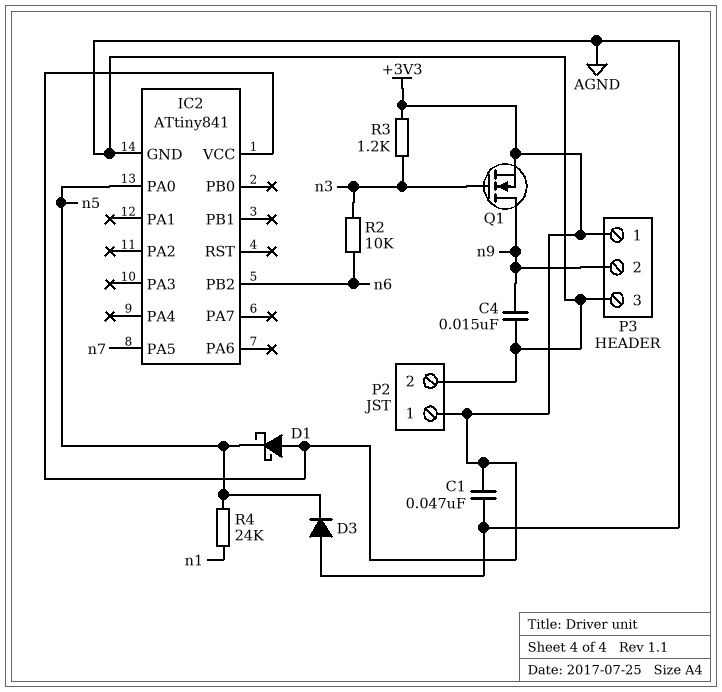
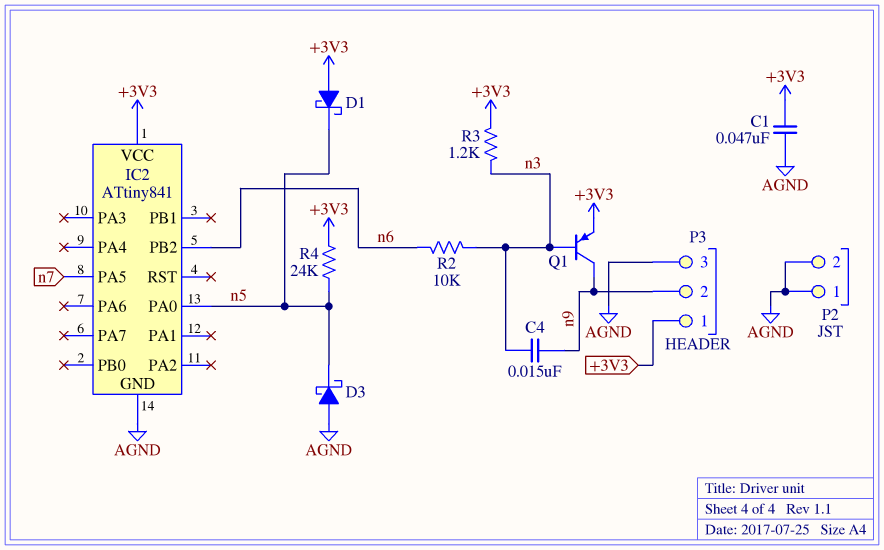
C4: 15nF (AGND, n9) -> 15nF (n3, n9)
D3: diode (A AGND, K n5) -> schottky (A AGND, K n5)
P2 pin 1: +3V3 -> AGND
Q1: NMOS (G n3, D n9, S +3V3) -> PNP (B n3, C n9, E +3V3)
R4: 24k (n1, n5) -> 24k (+3V3, n5)

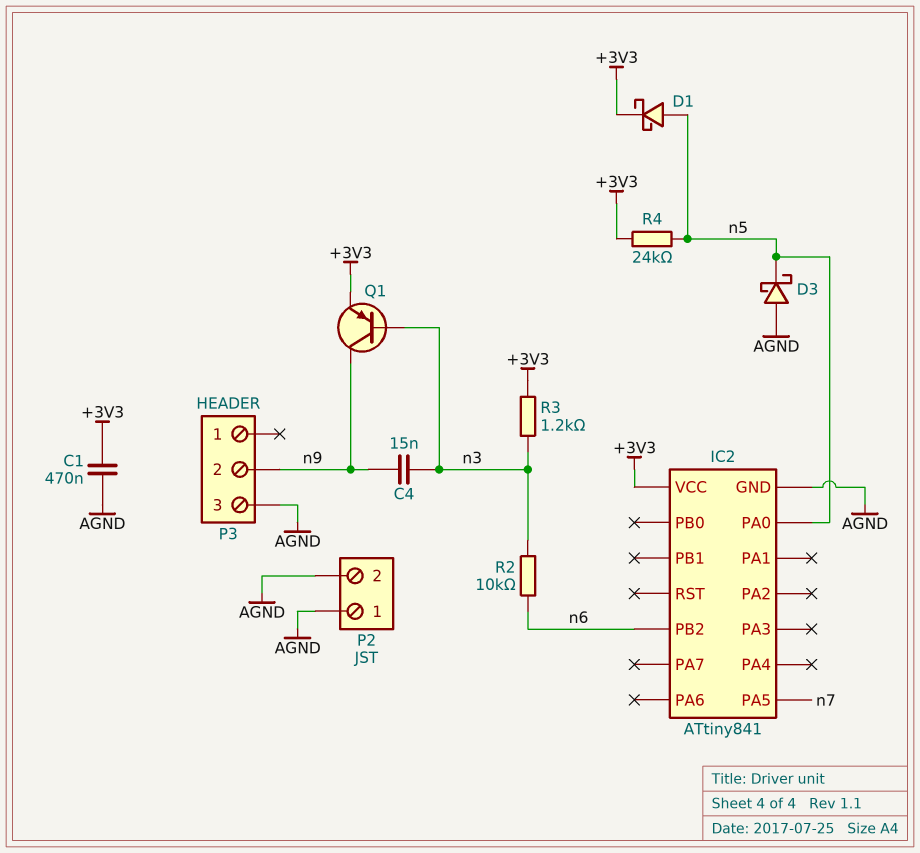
C1: 47nF (+3V3, AGND) -> 470nF (+3V3, AGND)
D1: schottky (A +3V3, K n5) -> schottky (A n5, K +3V3)
P3 pin 1: +3V3 -> none

